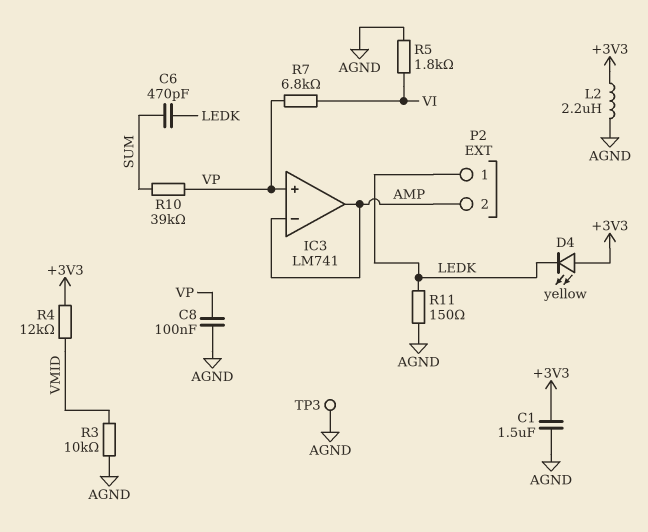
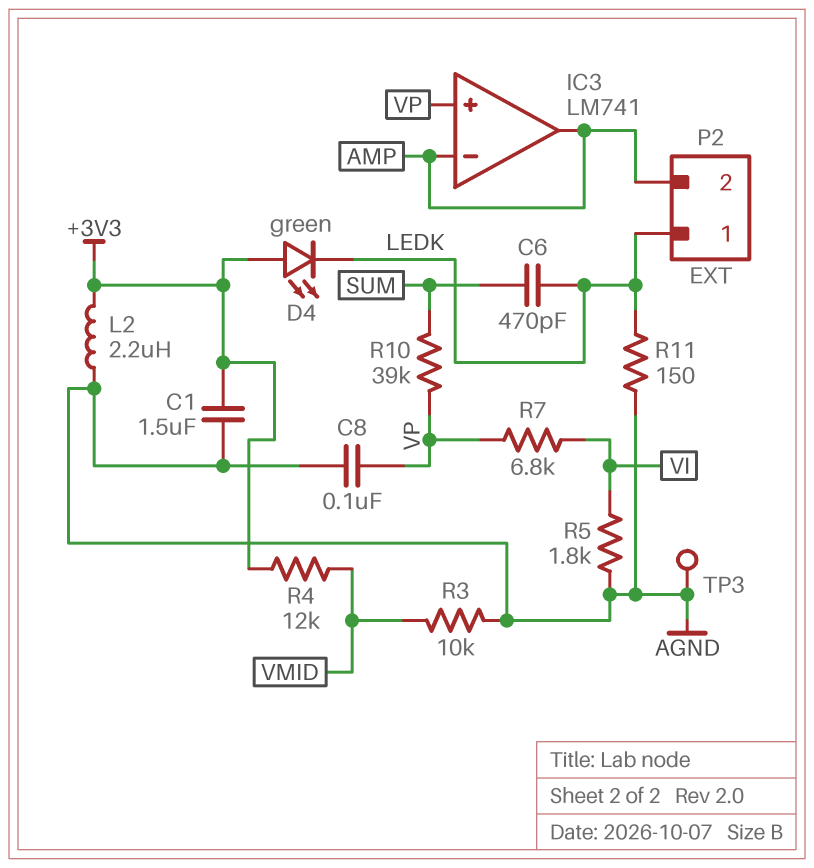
D4: LED yellow (A +3V3, K LEDK) -> LED green (A +3V3, K LEDK)

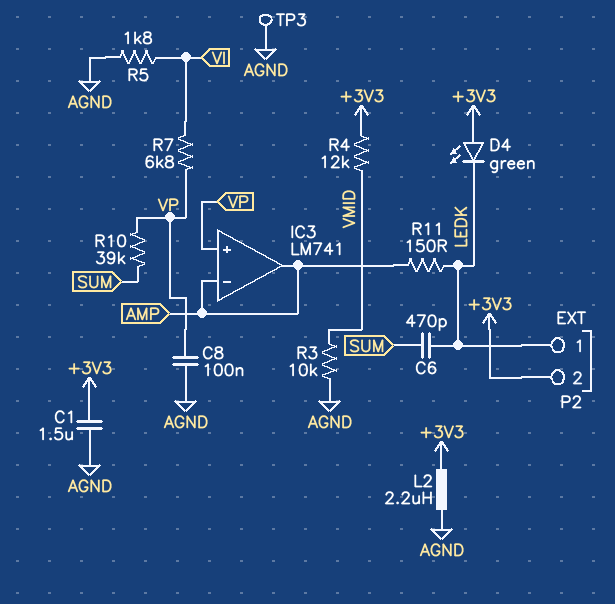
P2 pin 2: AMP -> +3V3
R11: 150 (AGND, LEDK) -> 150 (AMP, LEDK)

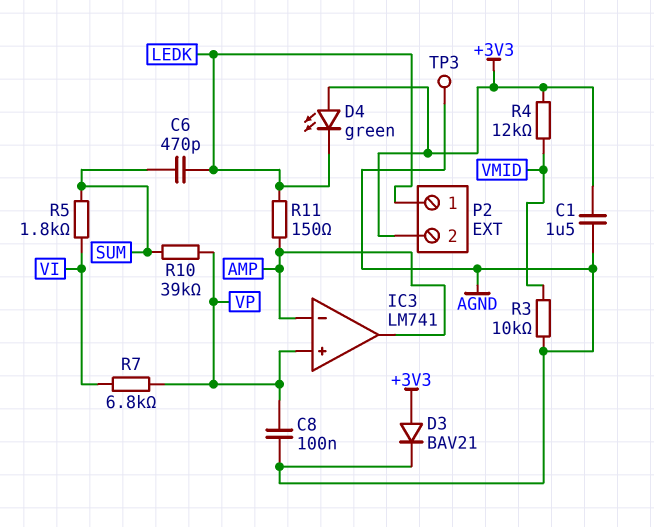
D3: none -> diode BAV21 (A +3V3, K AGND)
L2: 2.2uH (+3V3, AGND) -> none
R5: 1.8k (AGND, VI) -> 1.8k (SUM, VI)

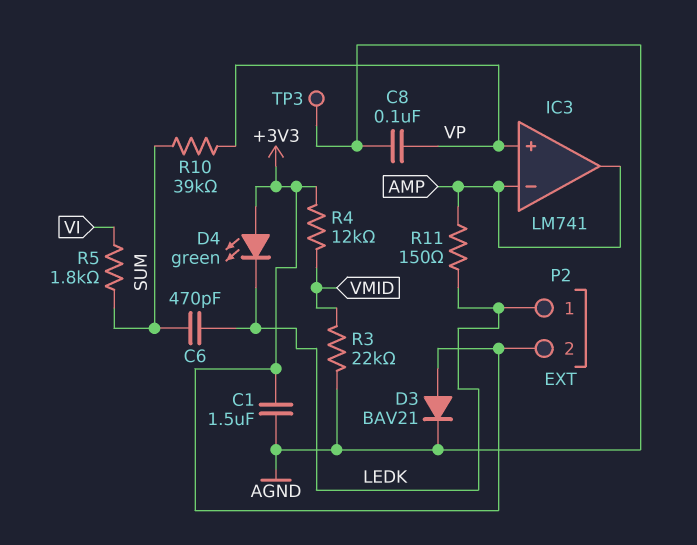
R3: 10k (AGND, VMID) -> 22k (AGND, VMID)
R7: 6.8k (VI, VP) -> none

